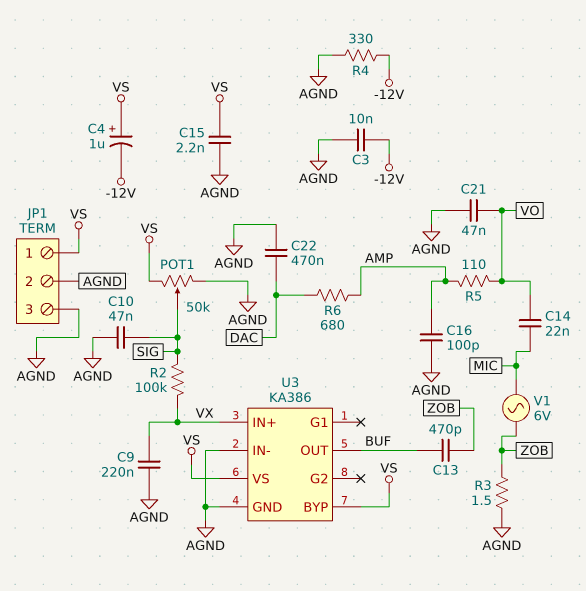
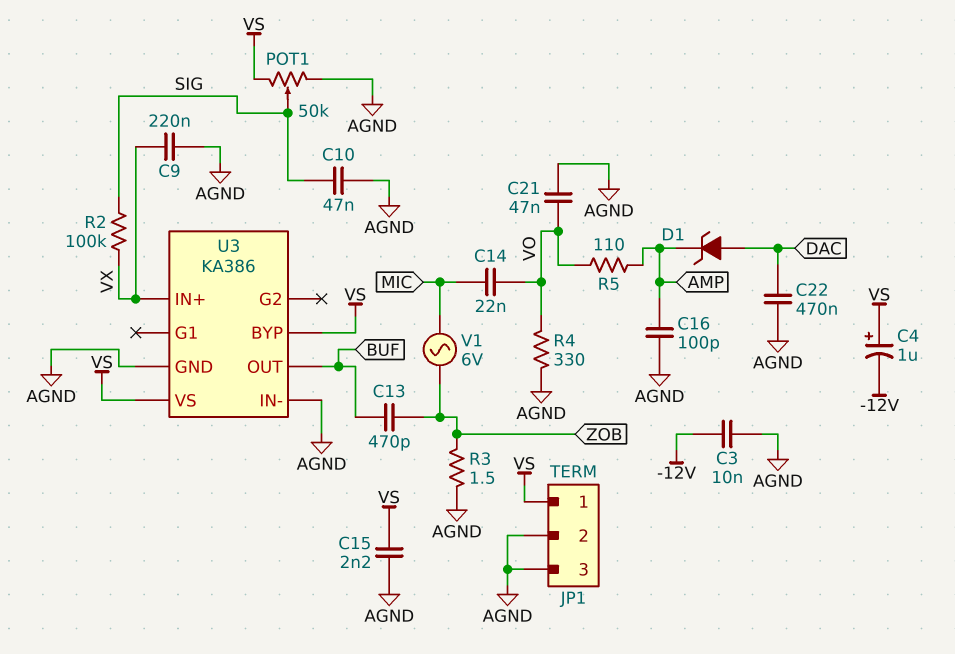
D1: none -> zener (A DAC, K AMP)
R4: 330 (-12V, AGND) -> 330 (AGND, VO)
R6: 680 (AMP, DAC) -> none

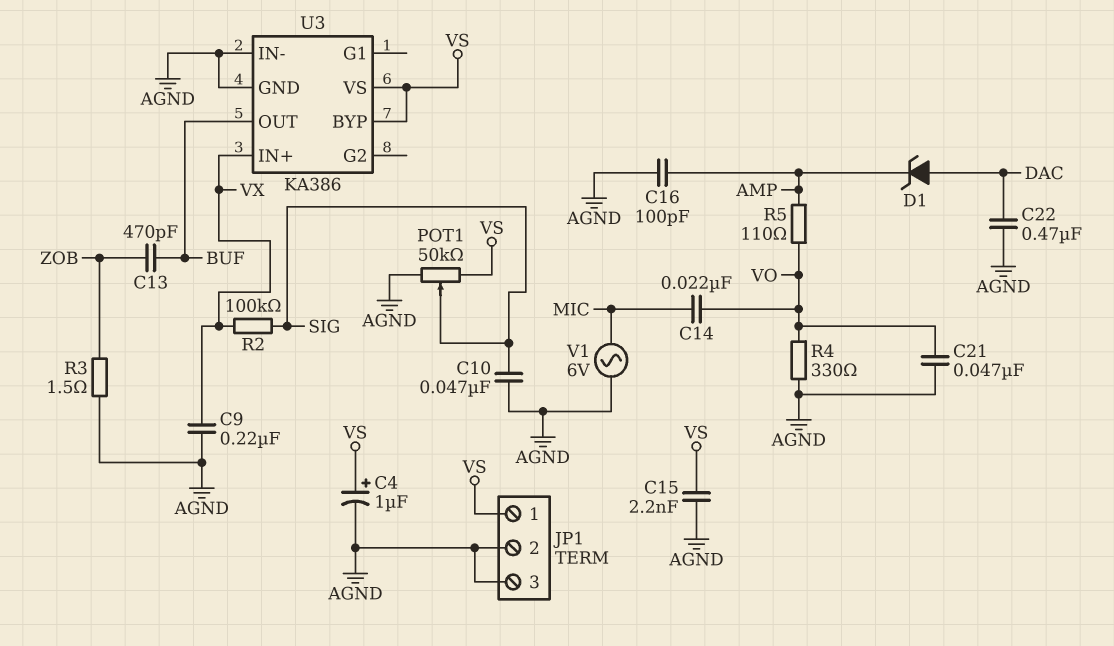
C3: 10nF (-12V, AGND) -> none
C4: 1uF (plus VS, minus -12V) -> 1uF (plus VS, minus AGND)
V1: AC 6V (MIC, ZOB) -> AC 6V (AGND, MIC)

